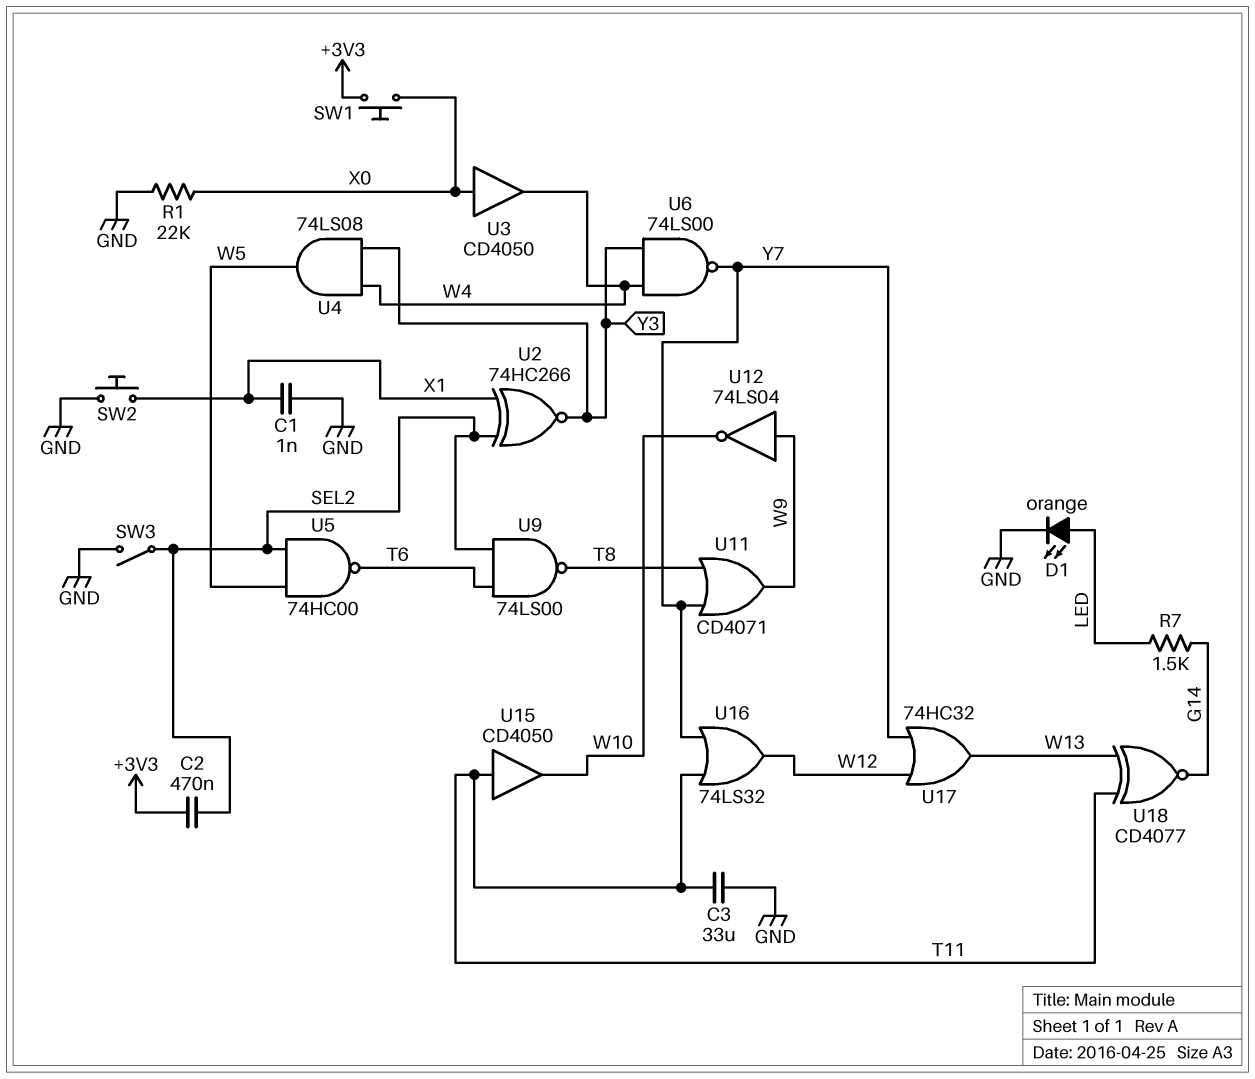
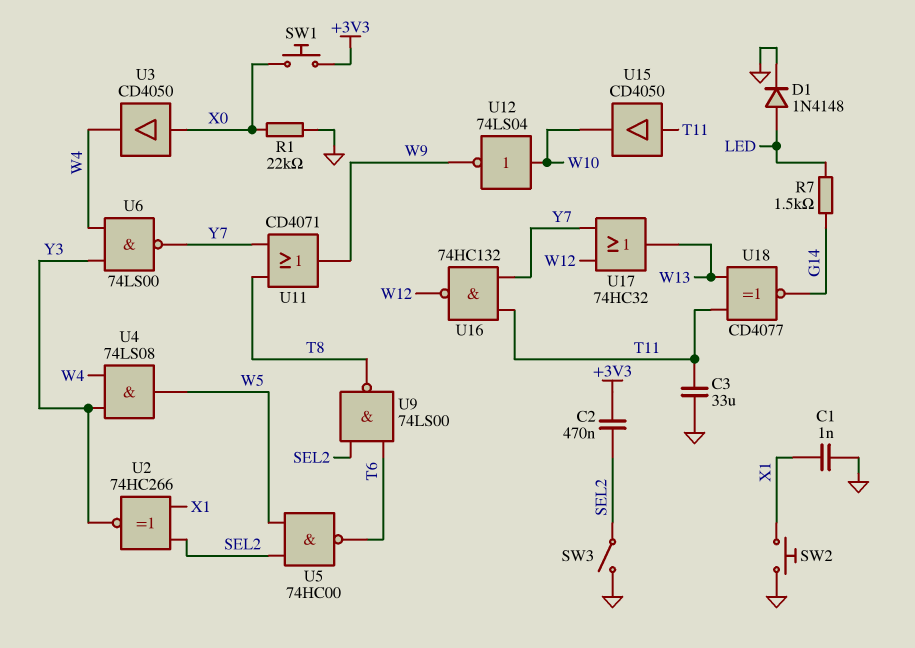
D1: LED orange (A LED, K GND) -> diode 1N4148 (A LED, K GND)
U12: NOT 74LS04 (in W9, out W10) -> NOT 74LS04 (in W10, out W9)
U16: OR 74LS32 (in T11, in Y7, out W12) -> NAND 74HC132 (in T11, in Y7, out W12)

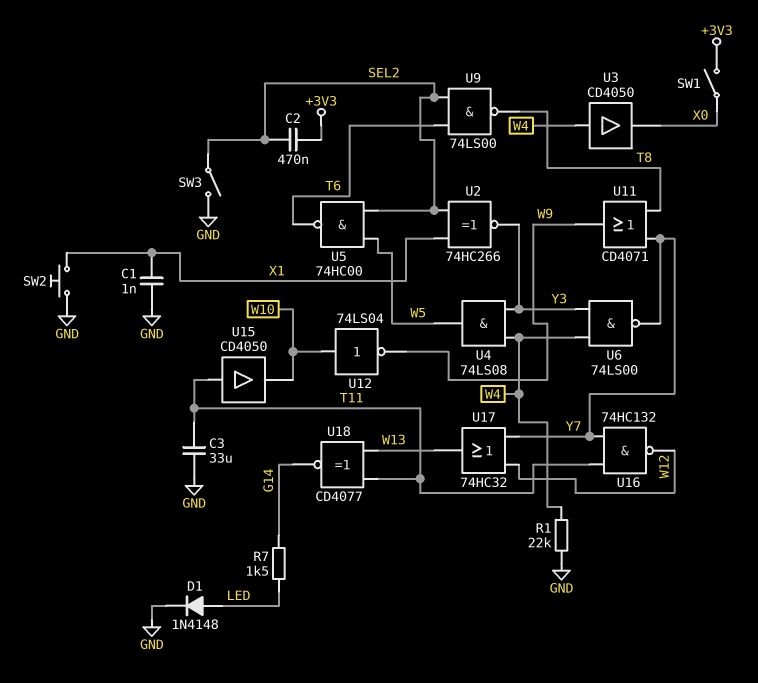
R1: 22k (GND, X0) -> 22k (GND, W4)
SW1: button (+3V3, X0) -> switch (+3V3, X0)
U3: buffer CD4050 (in X0, out W4) -> buffer CD4050 (in W4, out X0)

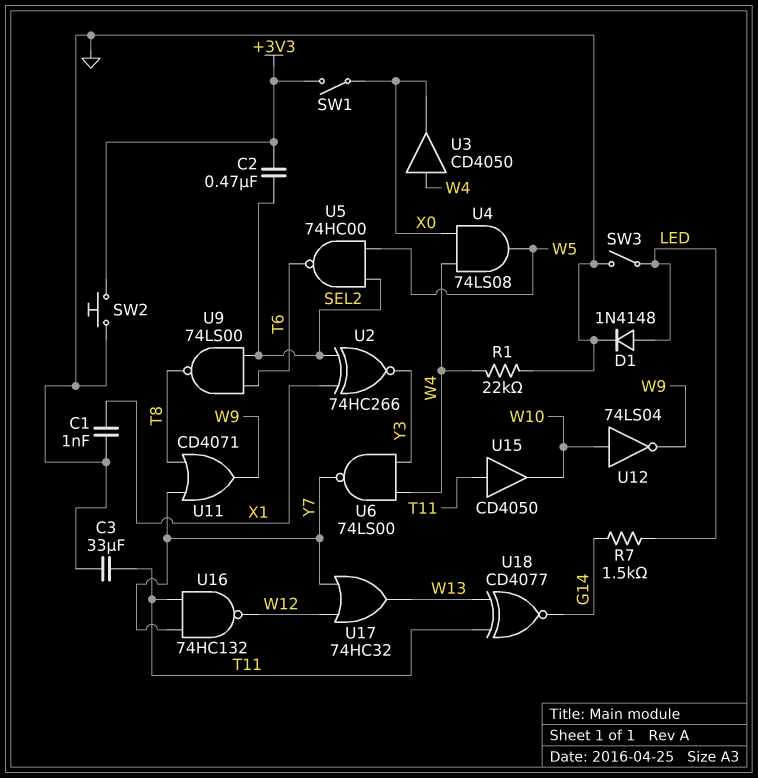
SW2: button (GND, X1) -> button (+3V3, GND)
SW3: switch (GND, SEL2) -> switch (GND, LED)
U4: AND 74LS08 (in W4, in Y3, out W5) -> AND 74LS08 (in W4, in X0, out W5)

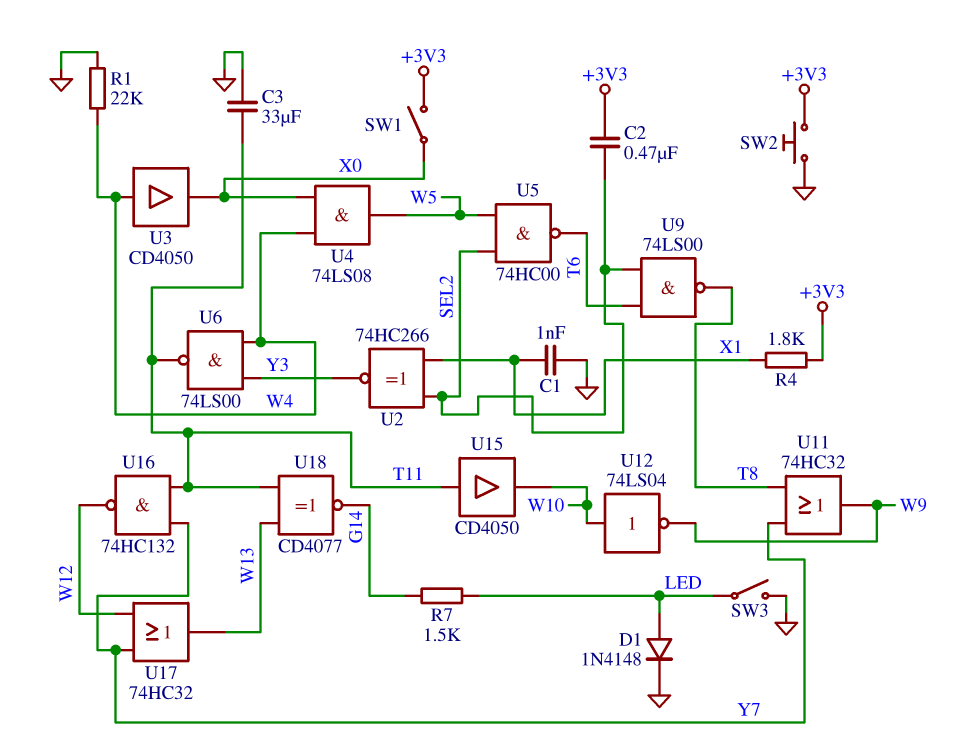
R4: none -> 1.8k (+3V3, X1)
U6: NAND 74LS00 (in W4, in Y3, out Y7) -> NAND 74LS00 (in W4, in Y3, out T11)
U11: OR CD4071 (in T8, in Y7, out W9) -> OR 74HC32 (in T8, in Y7, out W9)

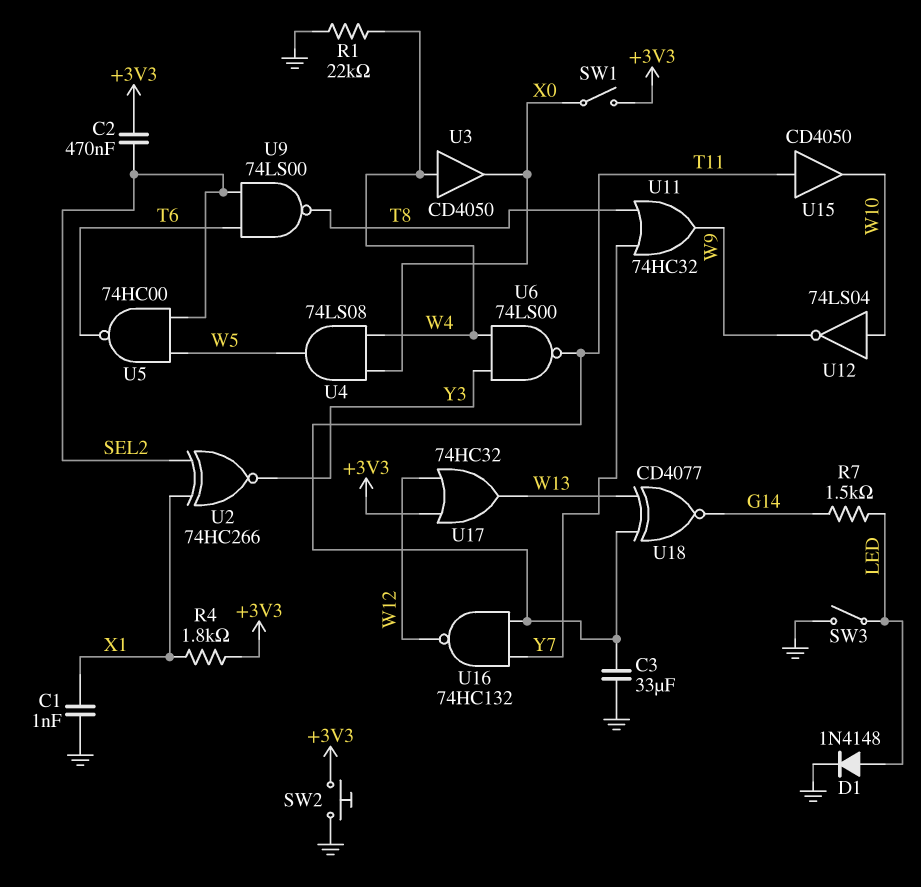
U17: OR 74HC32 (in W12, in Y7, out W13) -> OR 74HC32 (in +3V3, in W12, out W13)

